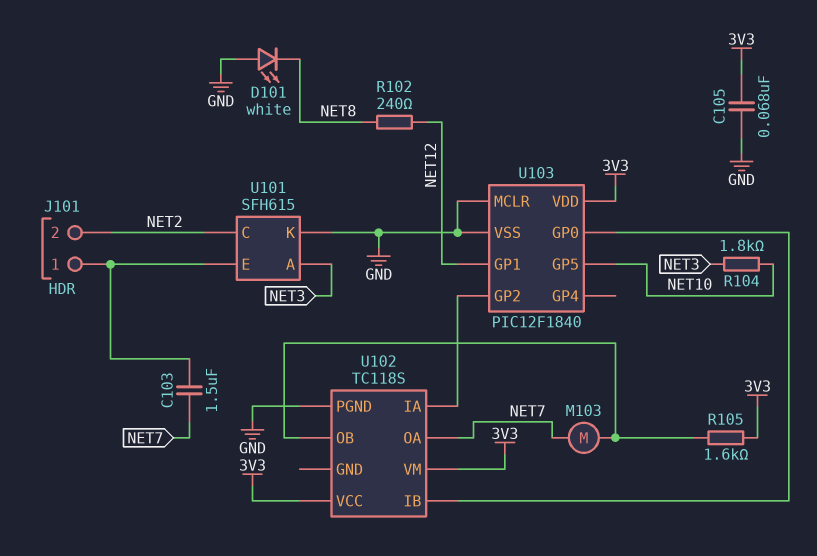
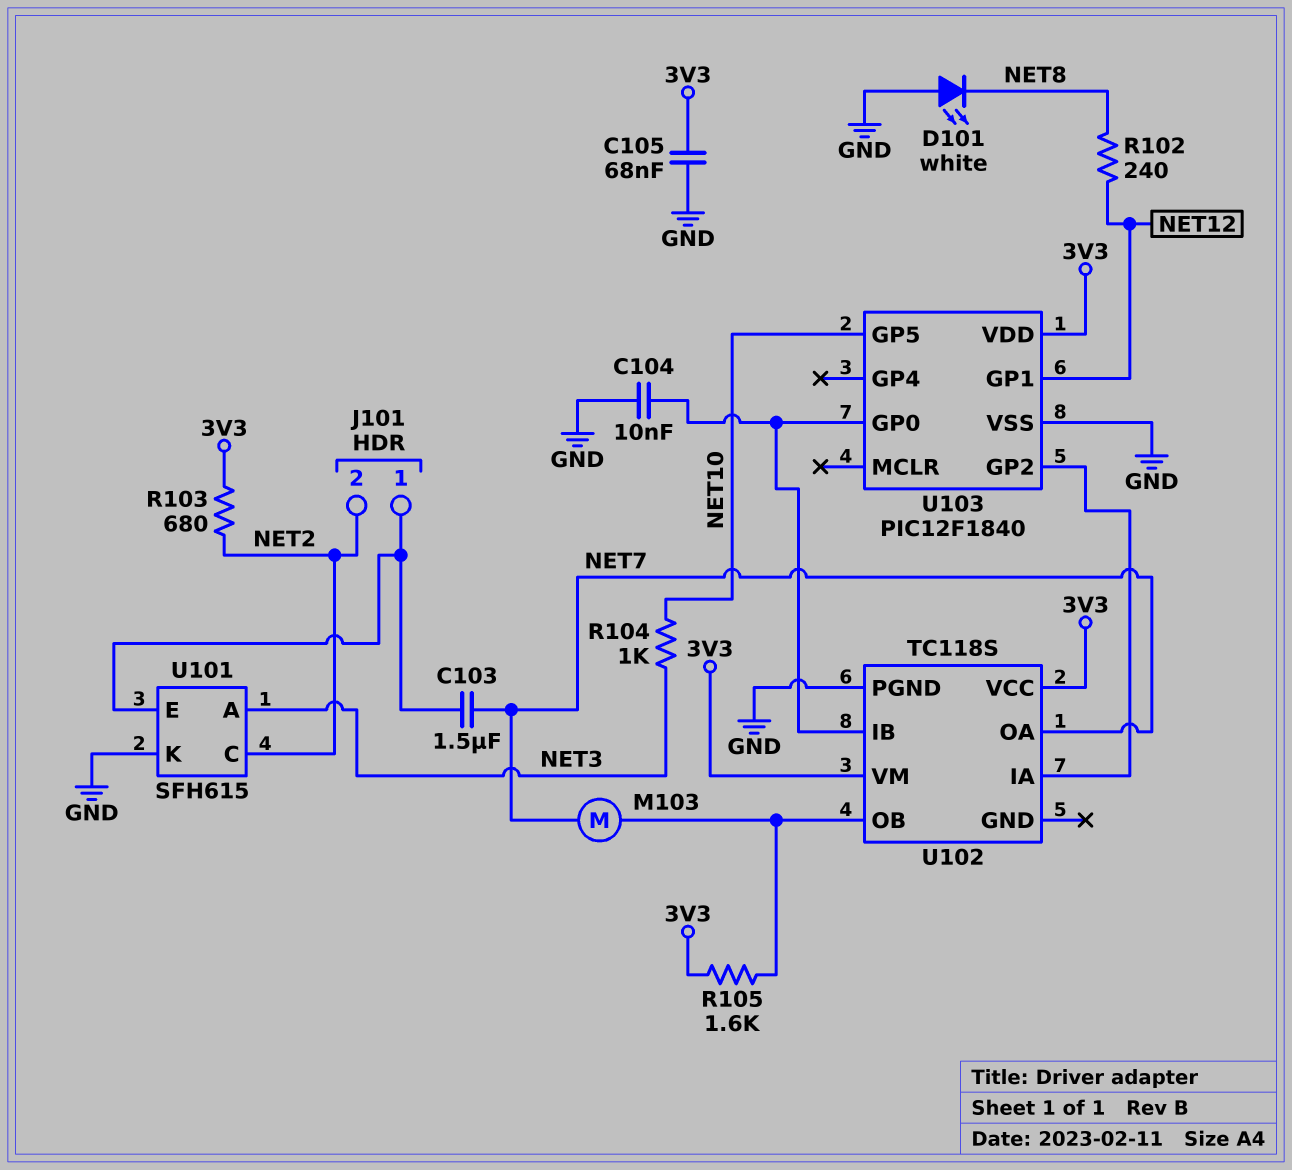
C104: none -> 10nF (GND, U102/IB)
R103: none -> 680 (3V3, NET2)
R104: 1.8k (NET3, NET10) -> 1k (NET3, NET10)
U103 pin MCLR: GND -> none

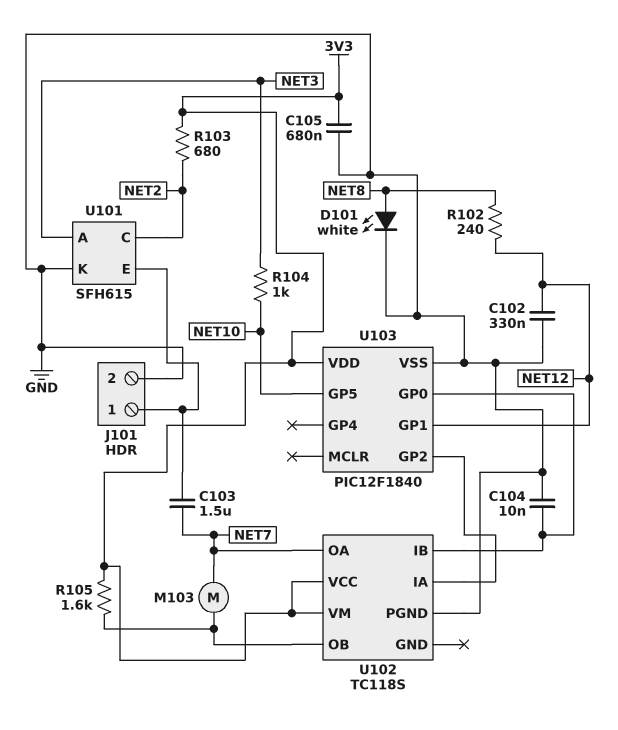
C102: none -> 330nF (GND, NET12)
C105: 68nF (3V3, GND) -> 680nF (3V3, GND)
D101: LED white (A GND, K NET8) -> LED white (A NET8, K GND)
J101 pin 2: NET2 -> GND

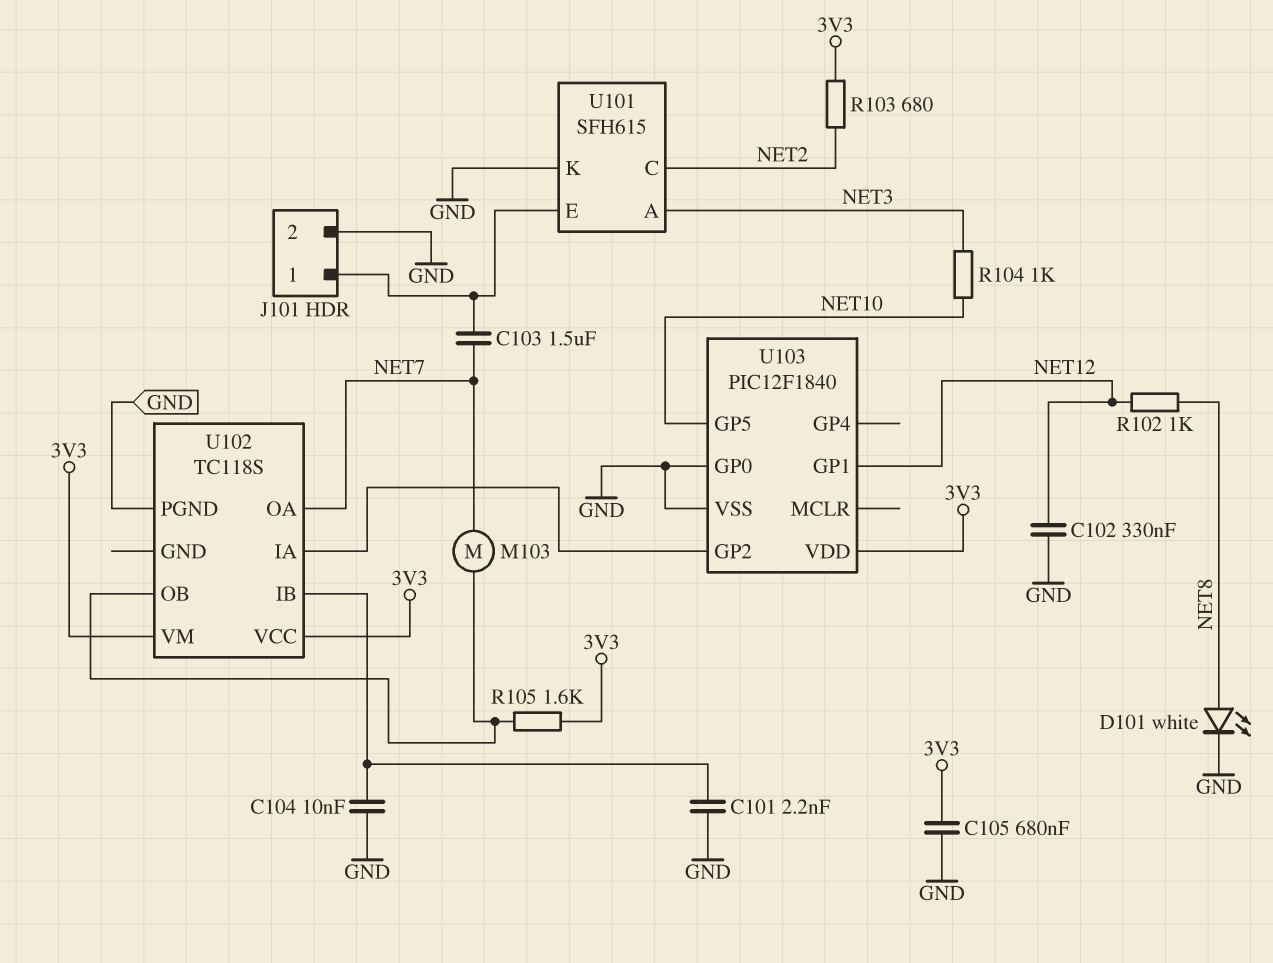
C101: none -> 2.2nF (GND, U102/IB)
R102: 240 (NET8, NET12) -> 1k (NET8, NET12)
U103 pin GP0: U102/IB -> GND

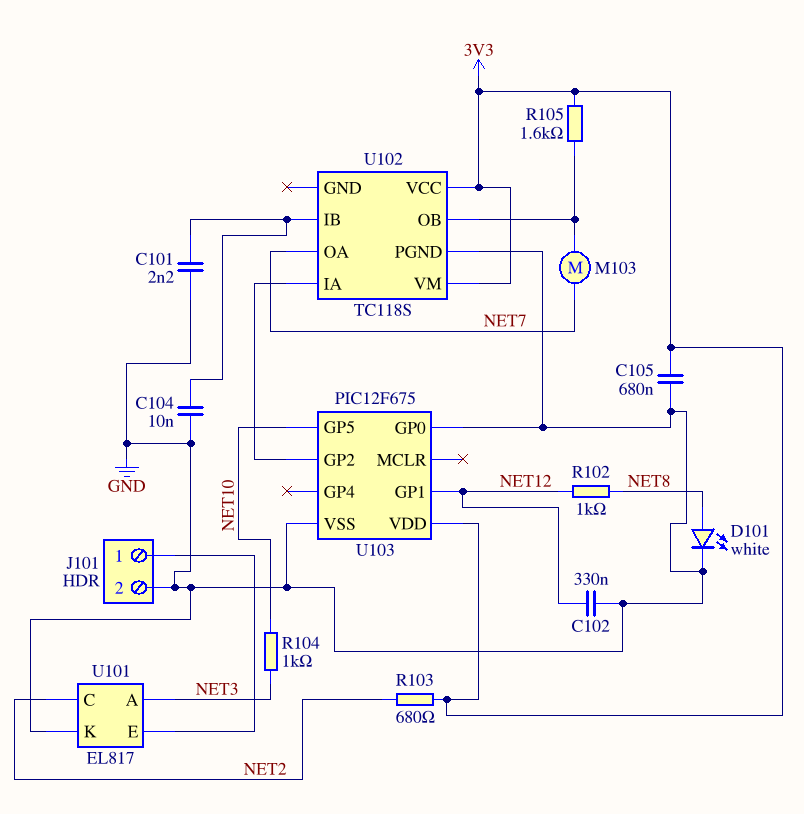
C103: 1.5uF (J101/1, NET7) -> none
U101: SFH615 -> EL817
U103: PIC12F1840 -> PIC12F675

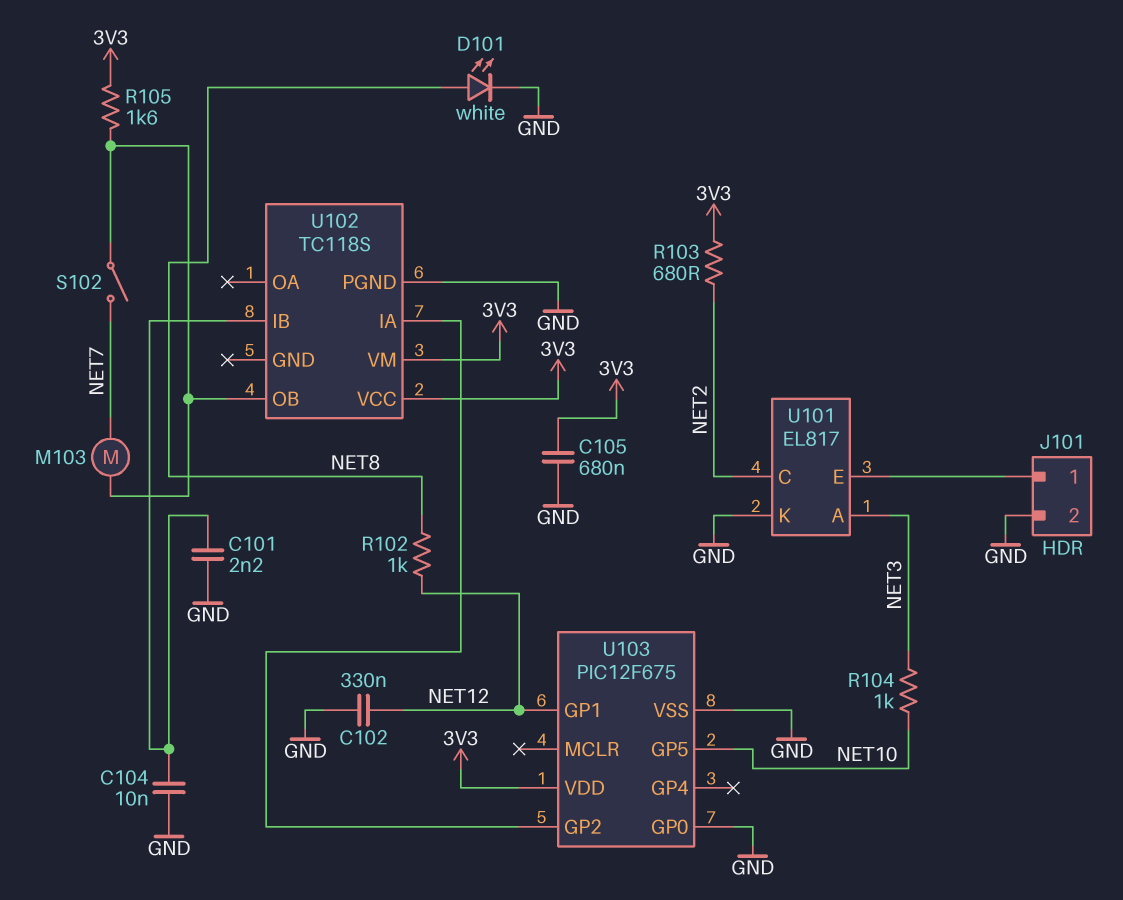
S102: none -> switch (NET7, U102/OB)
U102 pin OA: NET7 -> none

